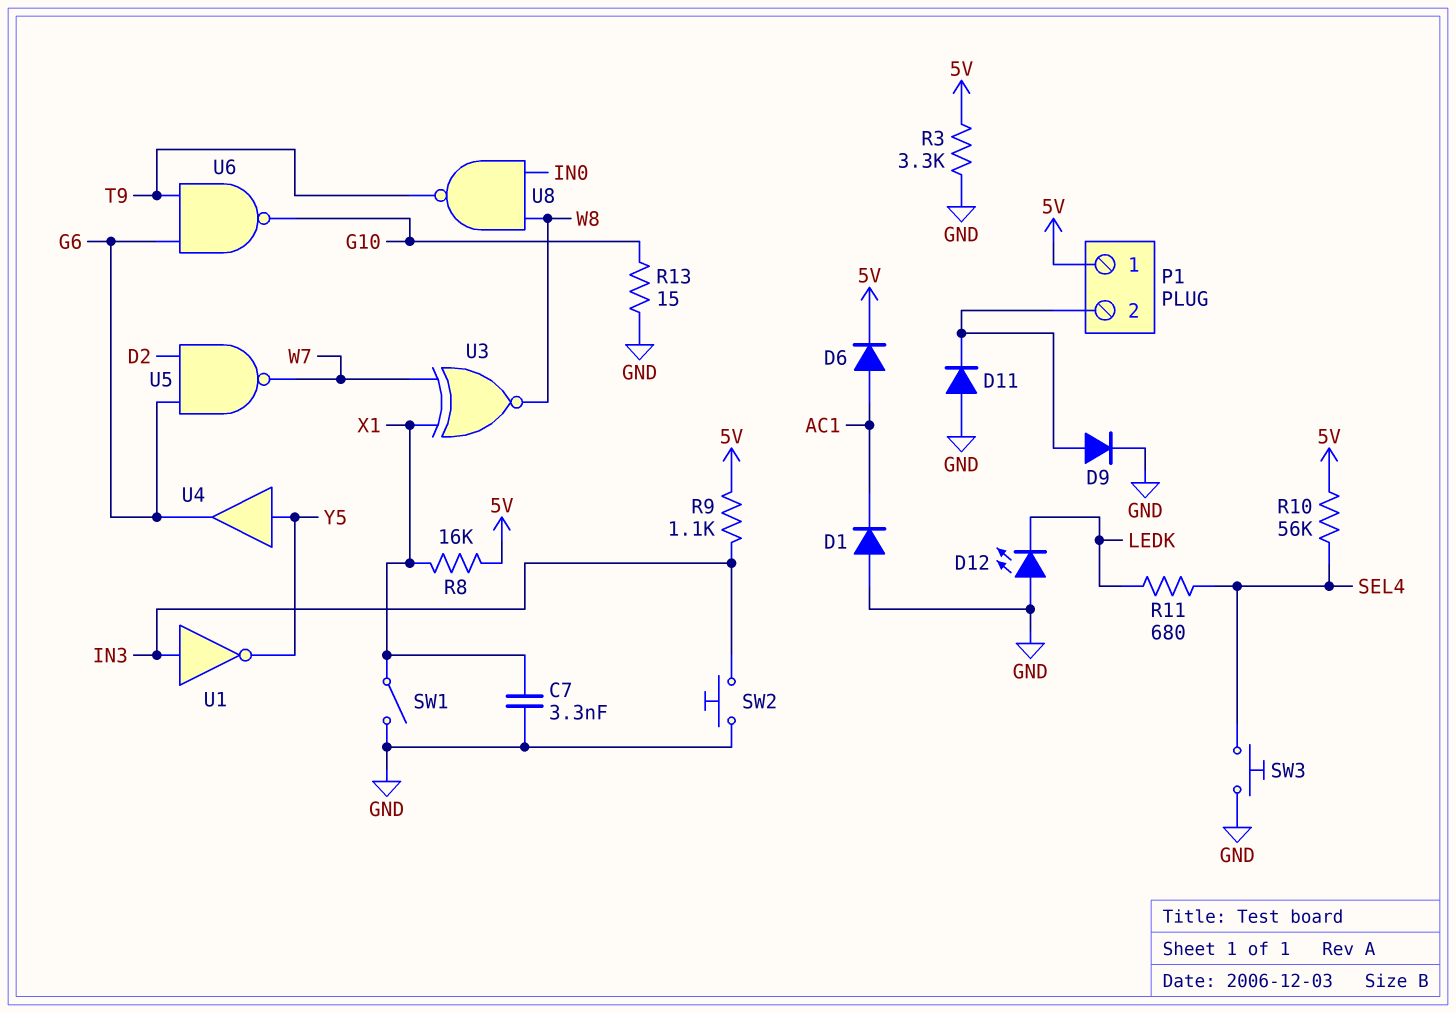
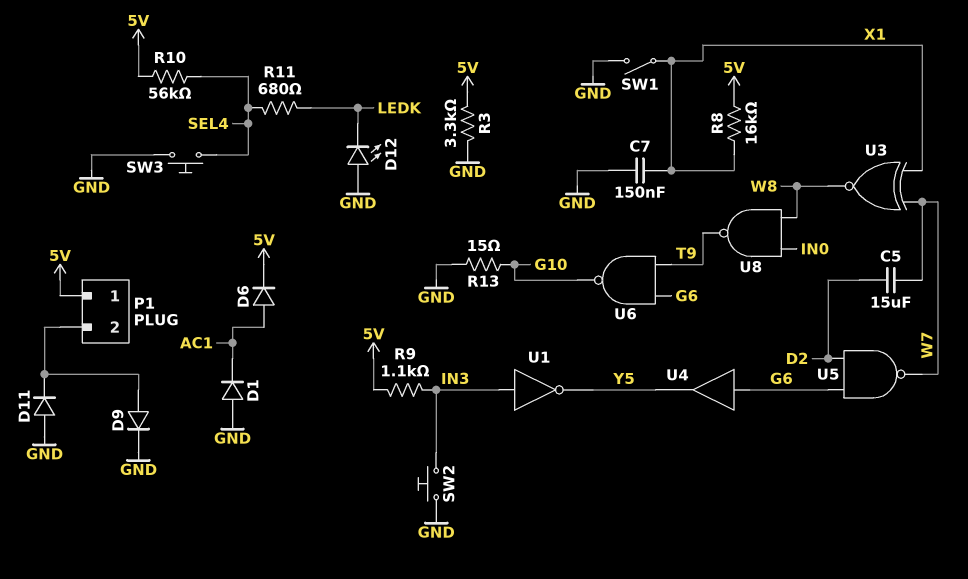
C5: none -> 15uF (D2, W7)
C7: 3.3nF (GND, X1) -> 150nF (GND, X1)
U4: buffer (in Y5, out G6) -> buffer (in G6, out Y5)

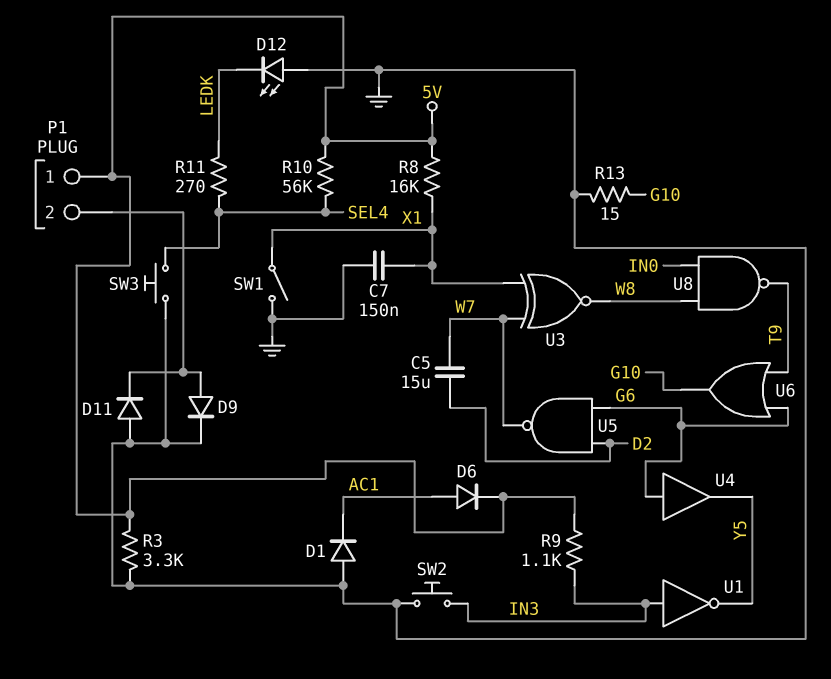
R11: 680 (LEDK, SEL4) -> 270 (LEDK, SEL4)
U6: NAND (in G6, in T9, out G10) -> OR (in G6, in T9, out G10)

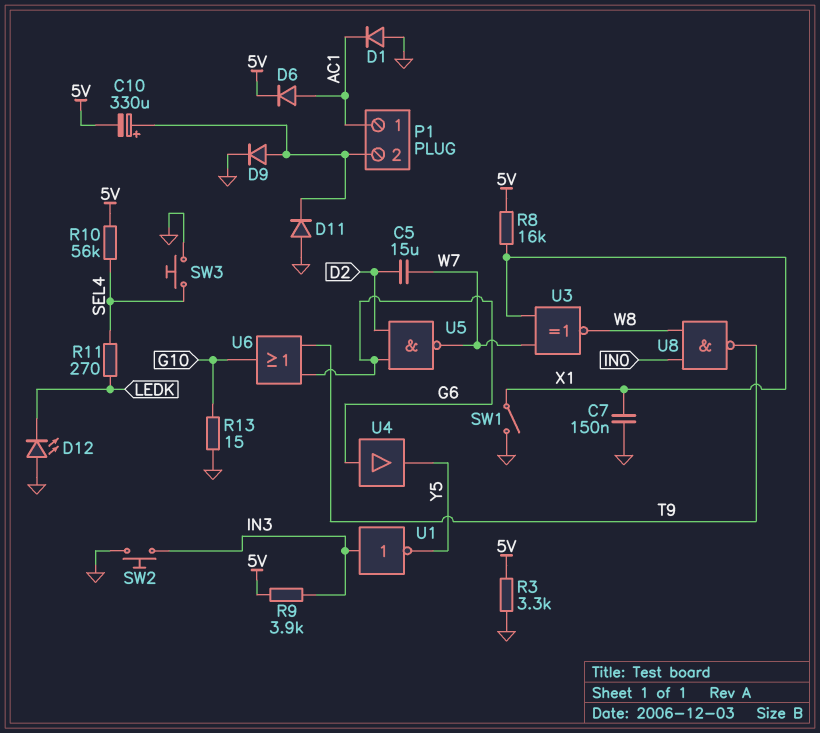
C10: none -> 330uF (plus P1/2, minus 5V)
P1 pin 1: 5V -> AC1
R9: 1.1k (5V, IN3) -> 3.9k (5V, IN3)

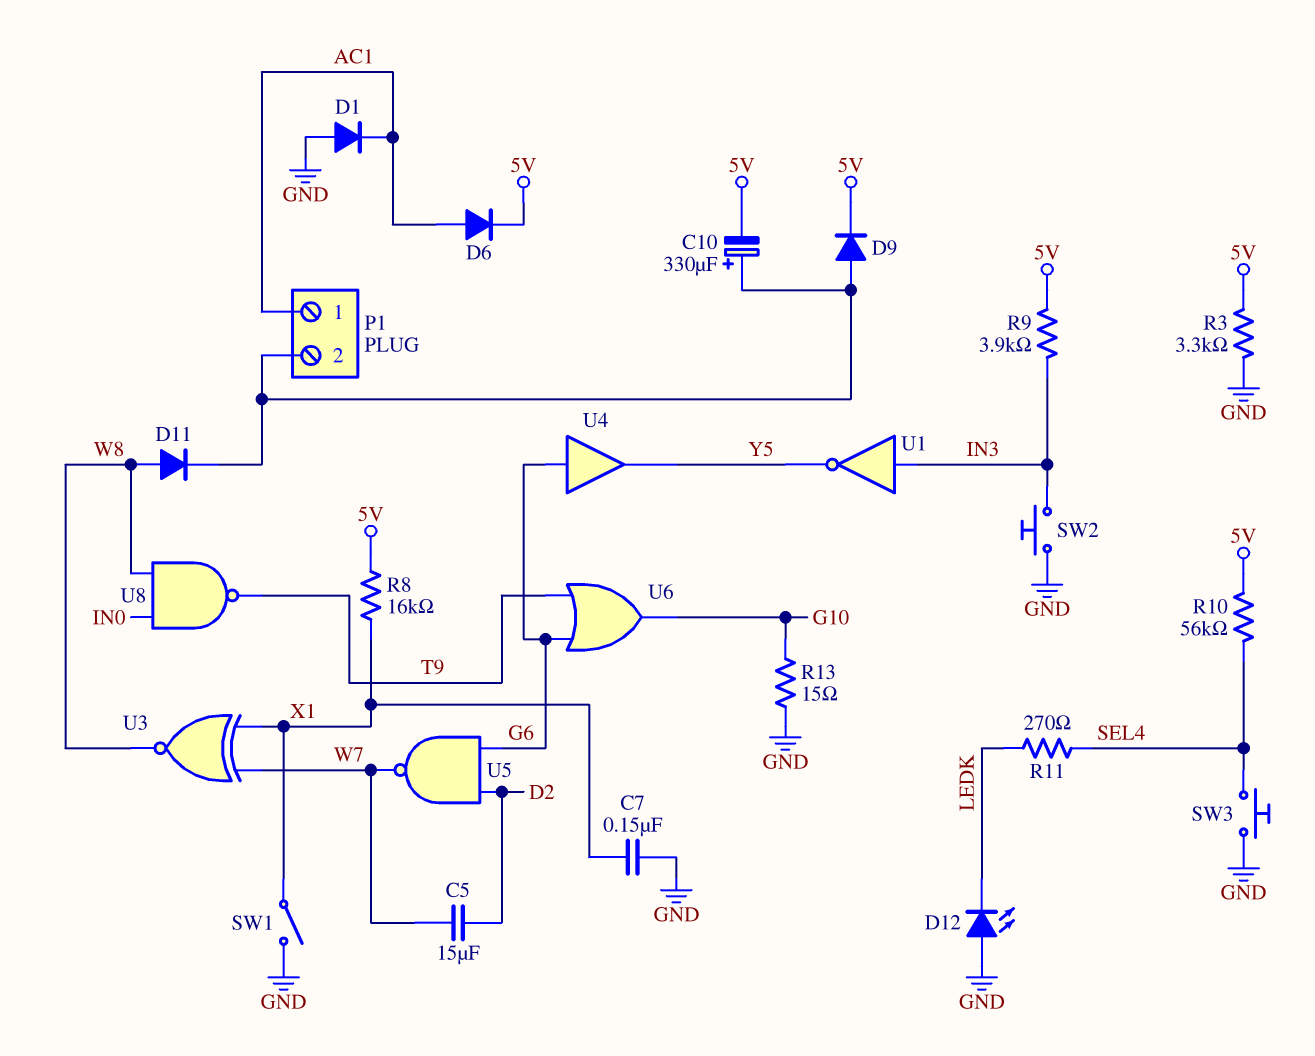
D9: diode (A P1/2, K GND) -> diode (A P1/2, K 5V)
D11: diode (A GND, K P1/2) -> diode (A W8, K P1/2)

